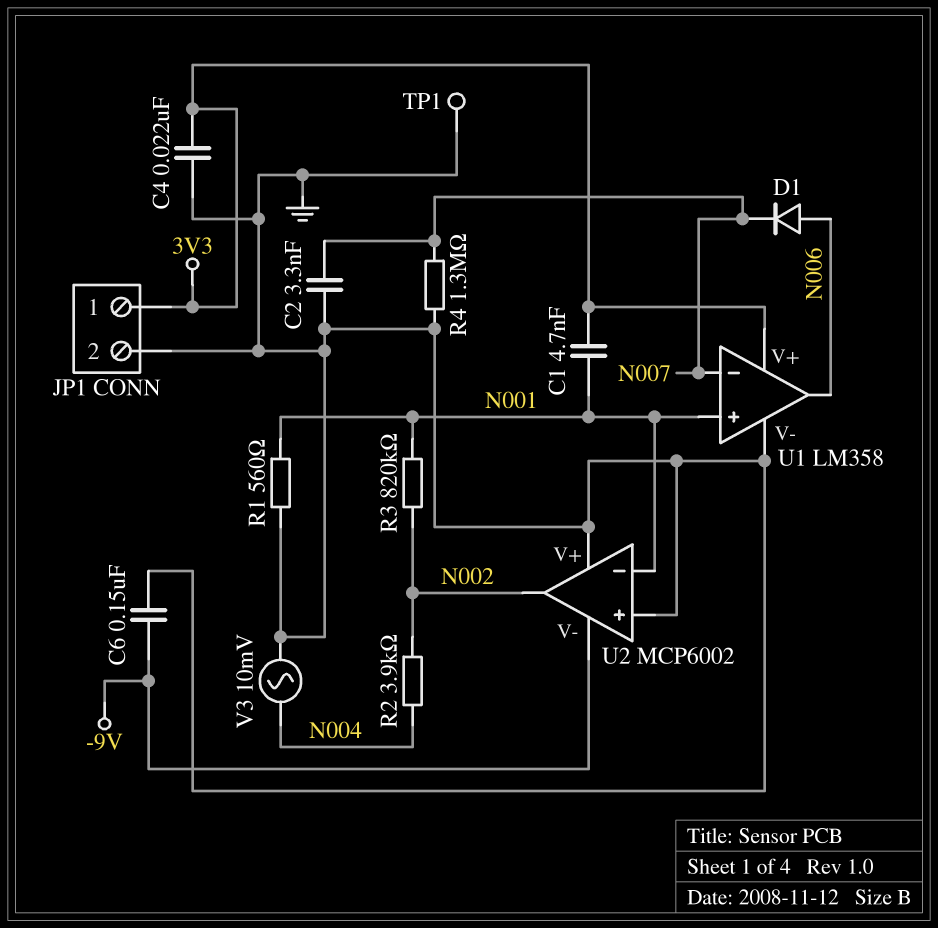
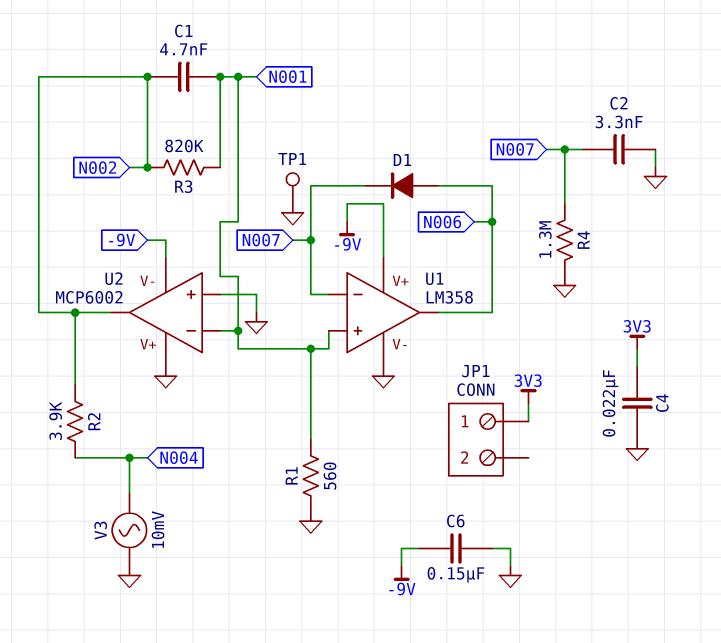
C1: 4.7nF (3V3, N001) -> 4.7nF (N001, N002)
JP1 pin 2: GND -> none
U1 pin V+: 3V3 -> -9V

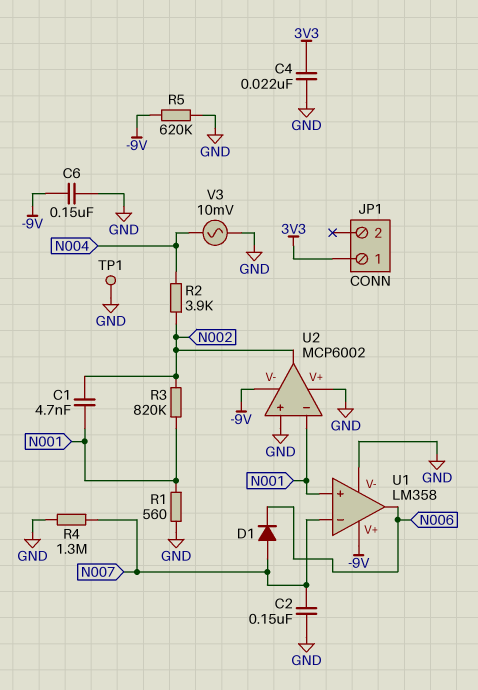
C2: 3.3nF (GND, N007) -> 150nF (GND, N007)
D1: diode (A N006, K N007) -> diode (A N007, K N006)
R5: none -> 620k (-9V, GND)

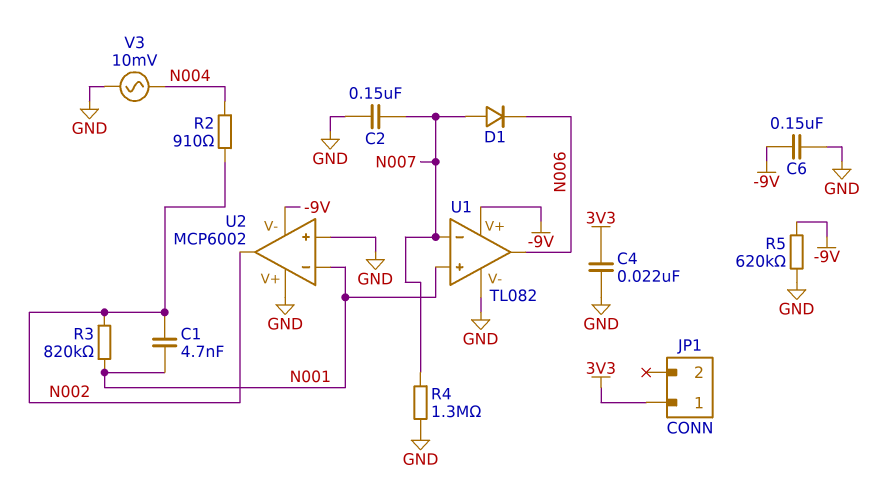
R1: 560 (GND, N001) -> none
R2: 3.9k (N002, N004) -> 910 (N002, N004)
TP1: test point (GND) -> none
U1: LM358 -> TL082

